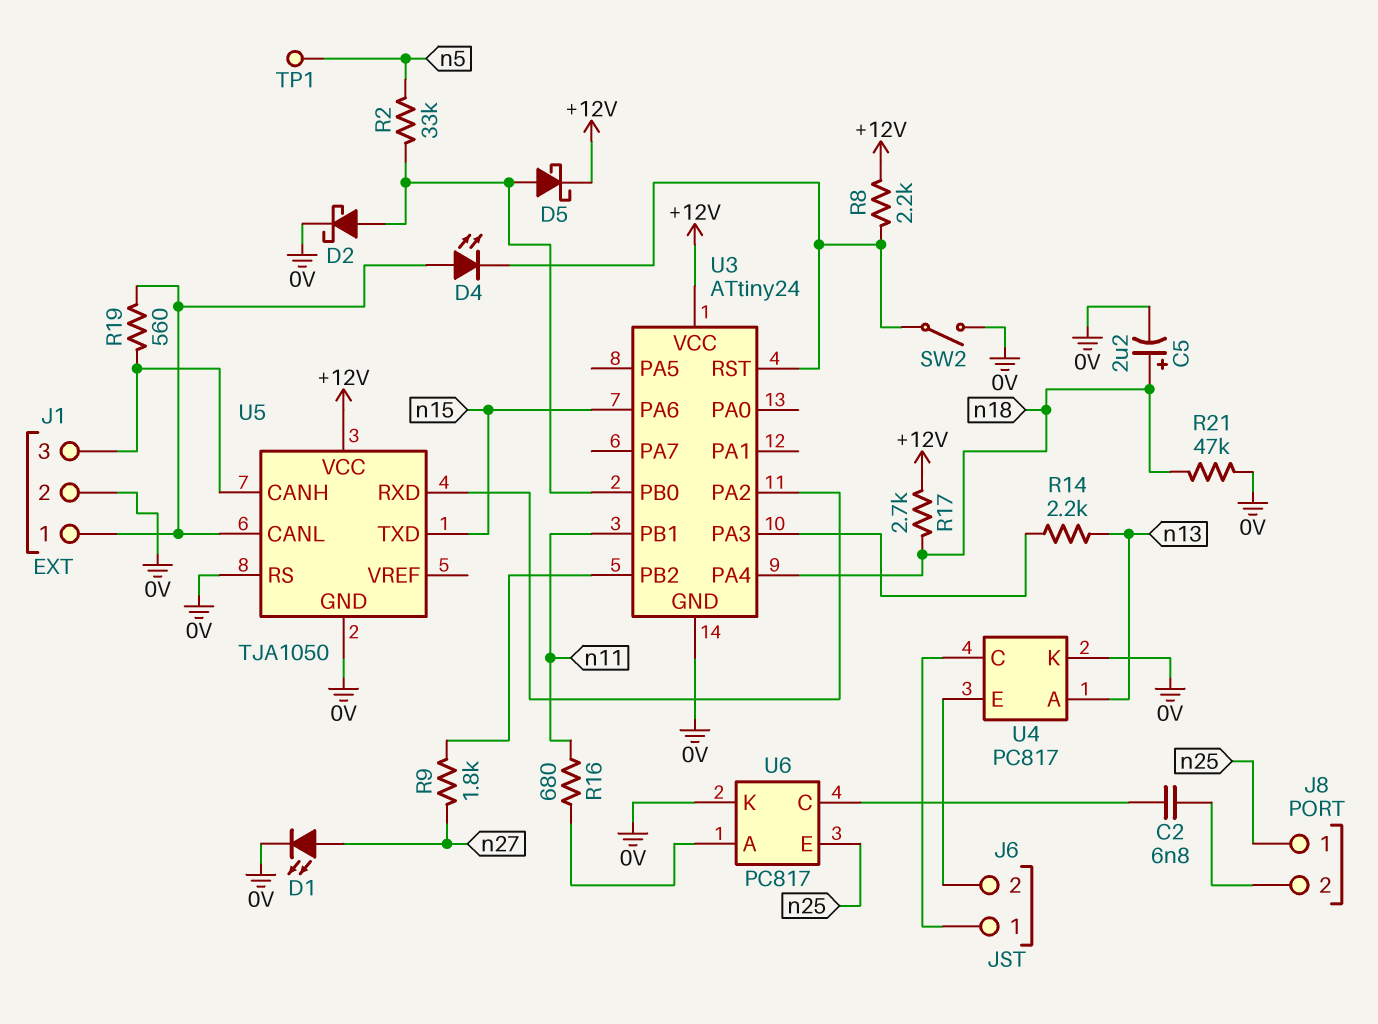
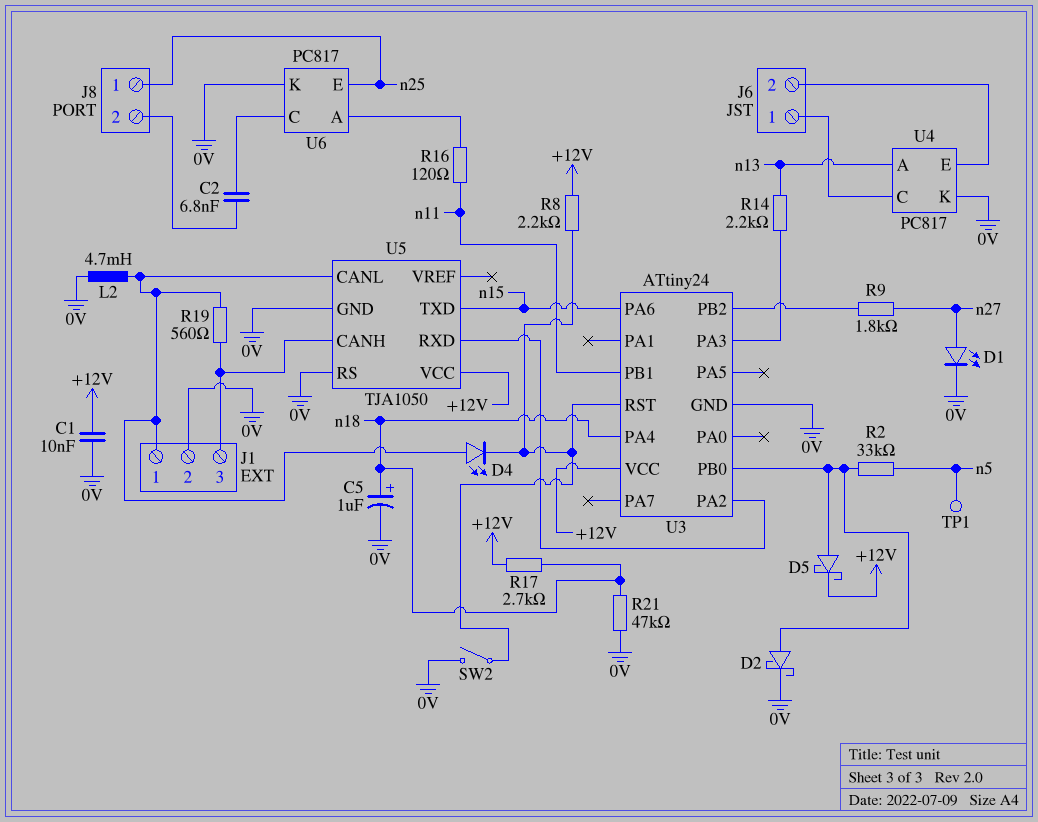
C1: none -> 10nF (+12V, 0V)
C5: 2.2uF (plus n18, minus 0V) -> 1uF (plus n18, minus 0V)
L2: none -> 4.7mH (0V, J1/1)
R16: 680 (U6/A, n11) -> 120 (U6/A, n11)

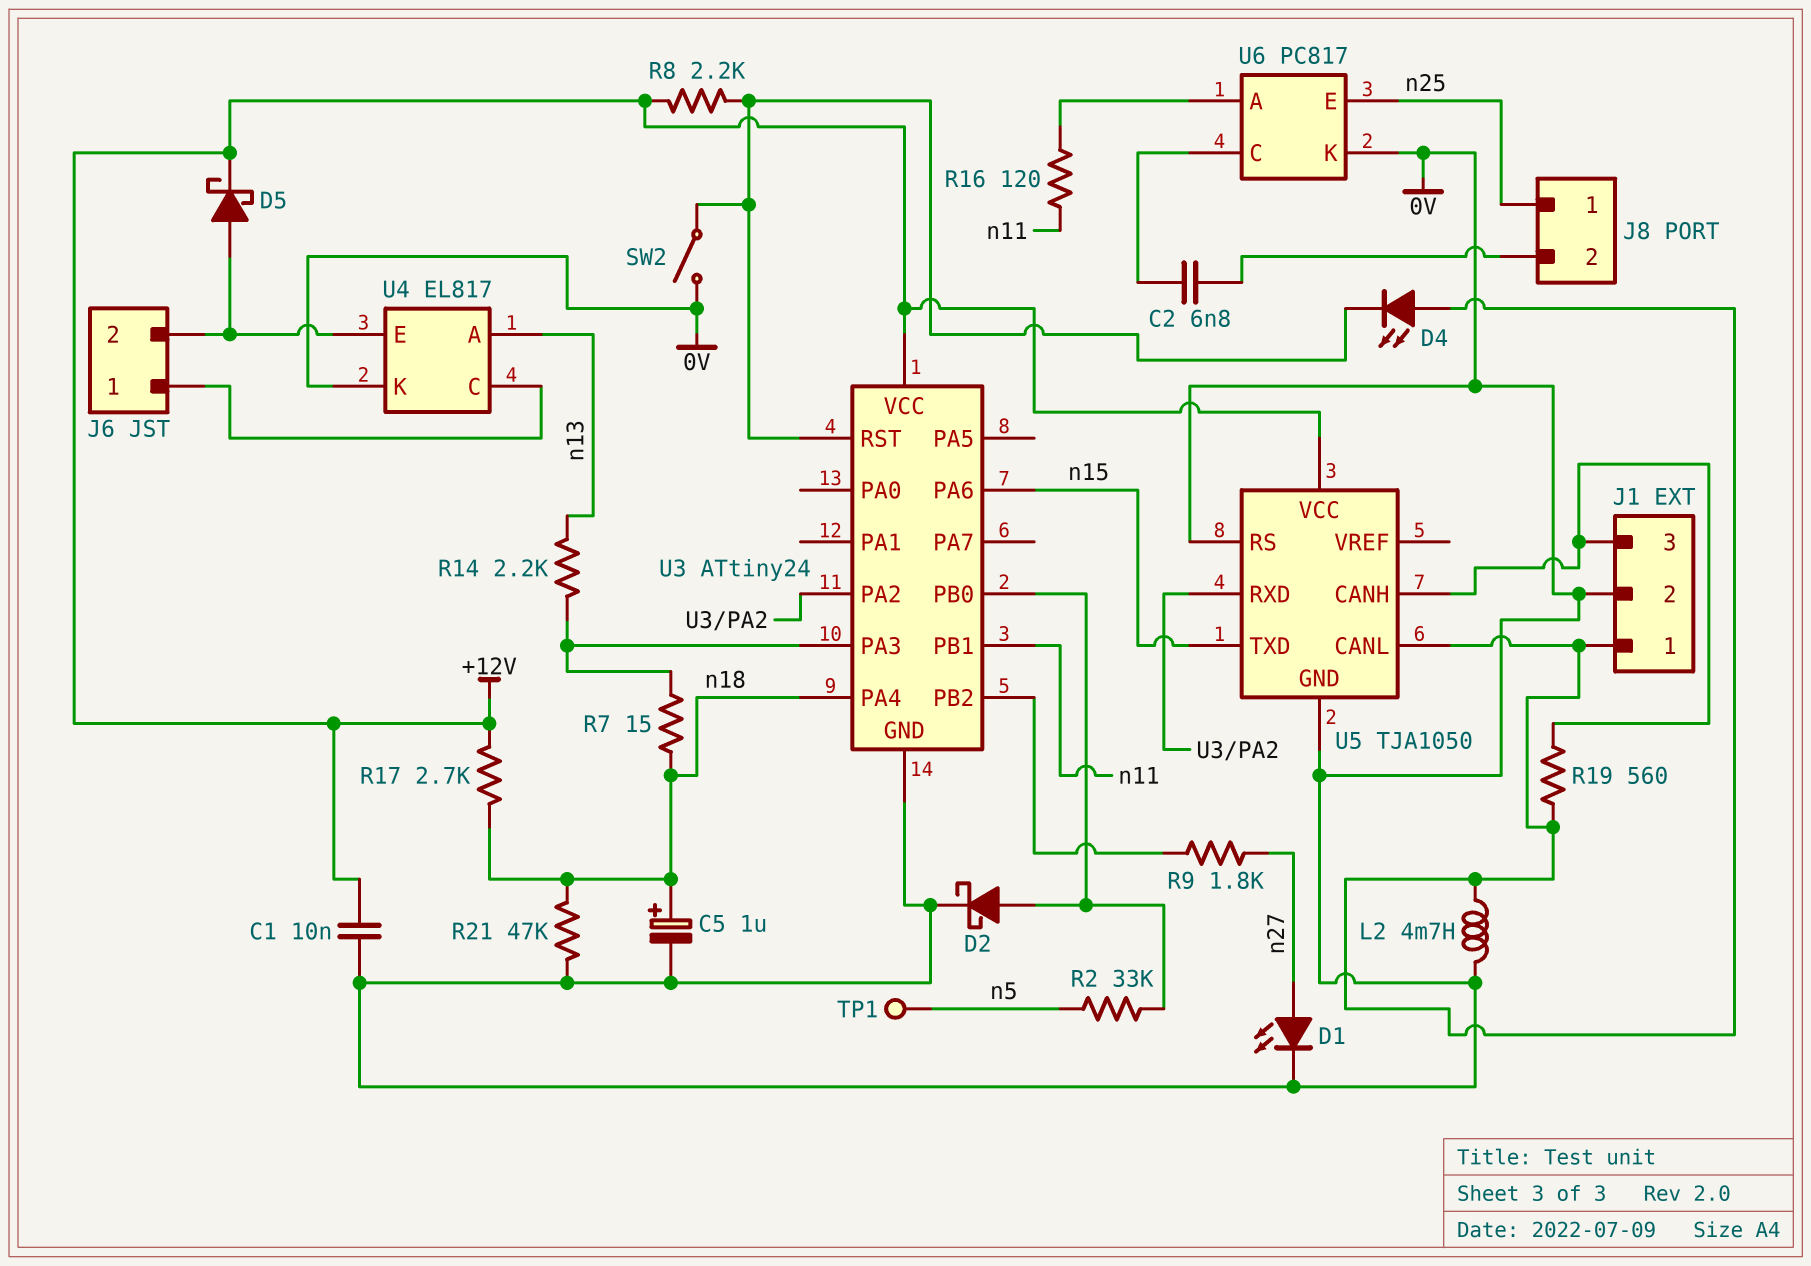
D5: schottky (A U3/PB0, K +12V) -> schottky (A J6/2, K +12V)
R7: none -> 15 (U3/PA3, n18)
U4: PC817 -> EL817

